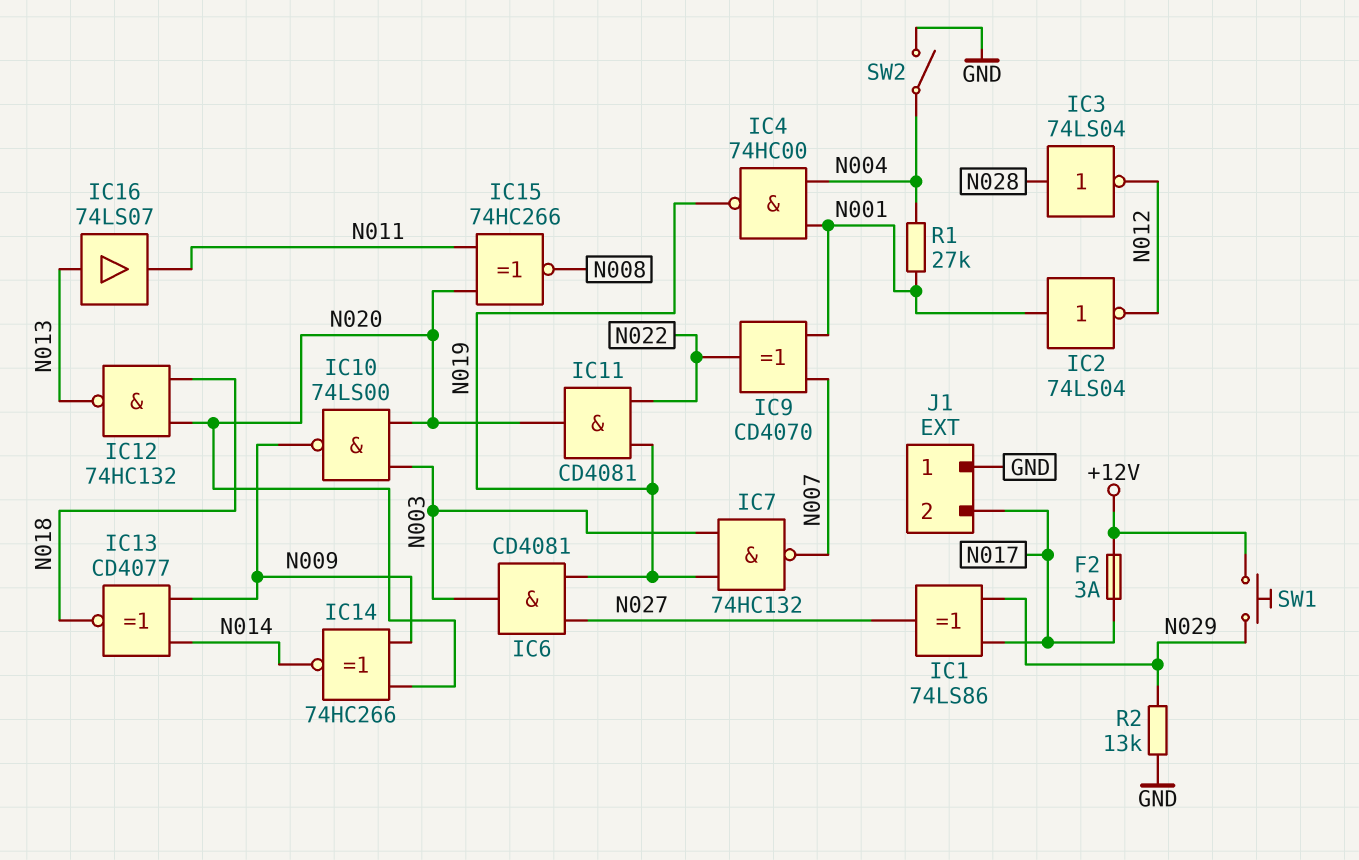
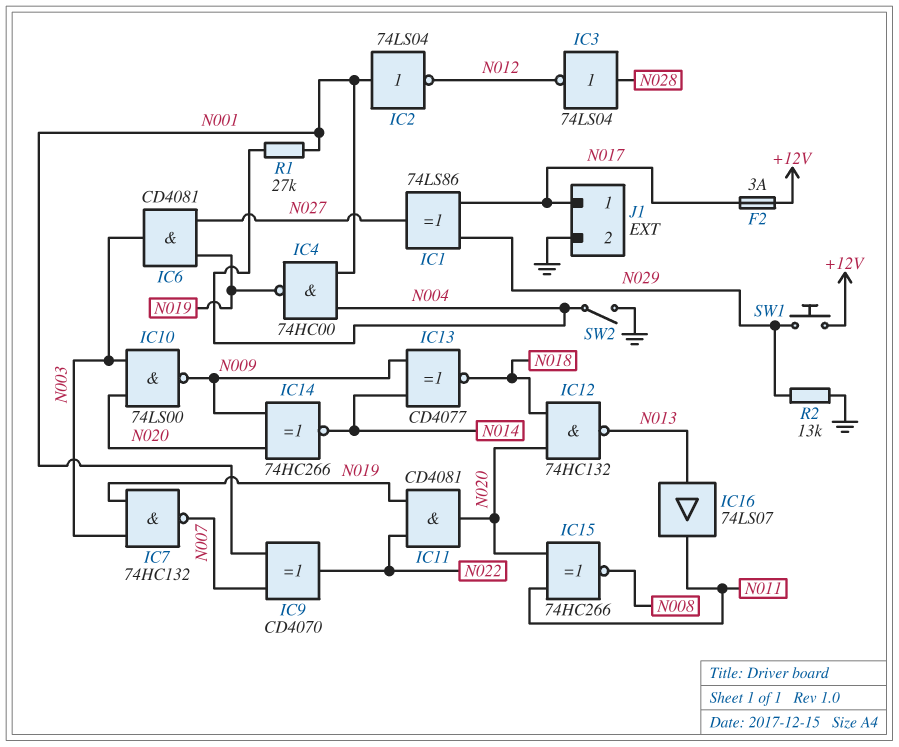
J1 pin 1: GND -> N017
J1 pin 2: N017 -> GND

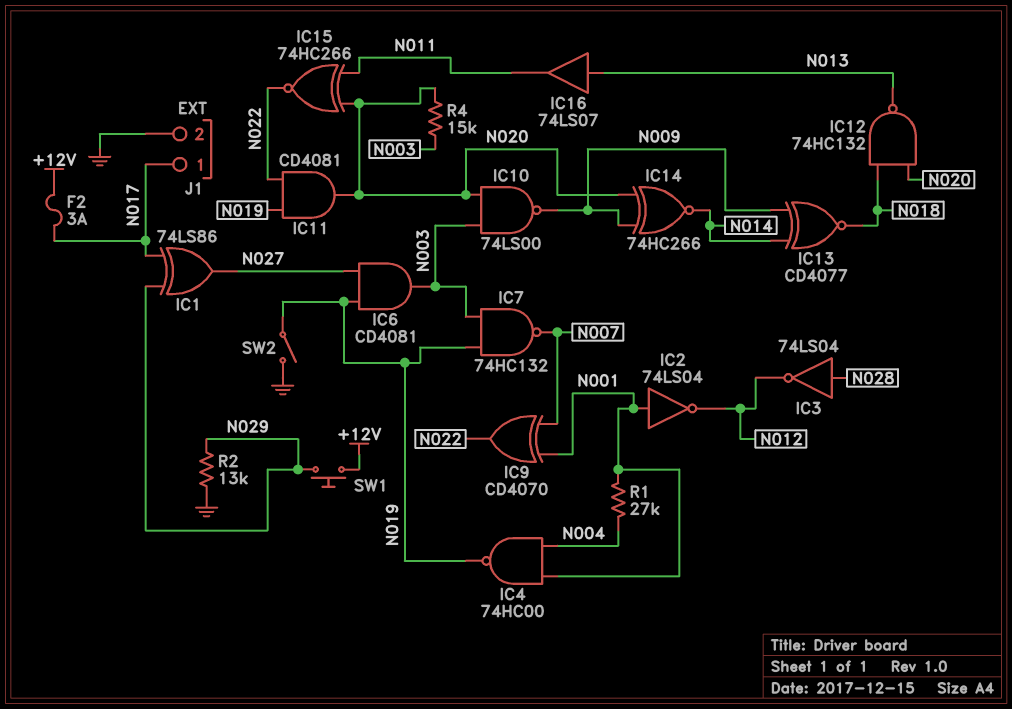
IC15: XNOR 74HC266 (in N011, in N020, out N008) -> XNOR 74HC266 (in N011, in N020, out N022)
R4: none -> 15k (N003, N020)
SW2: switch (GND, N004) -> switch (GND, N019)

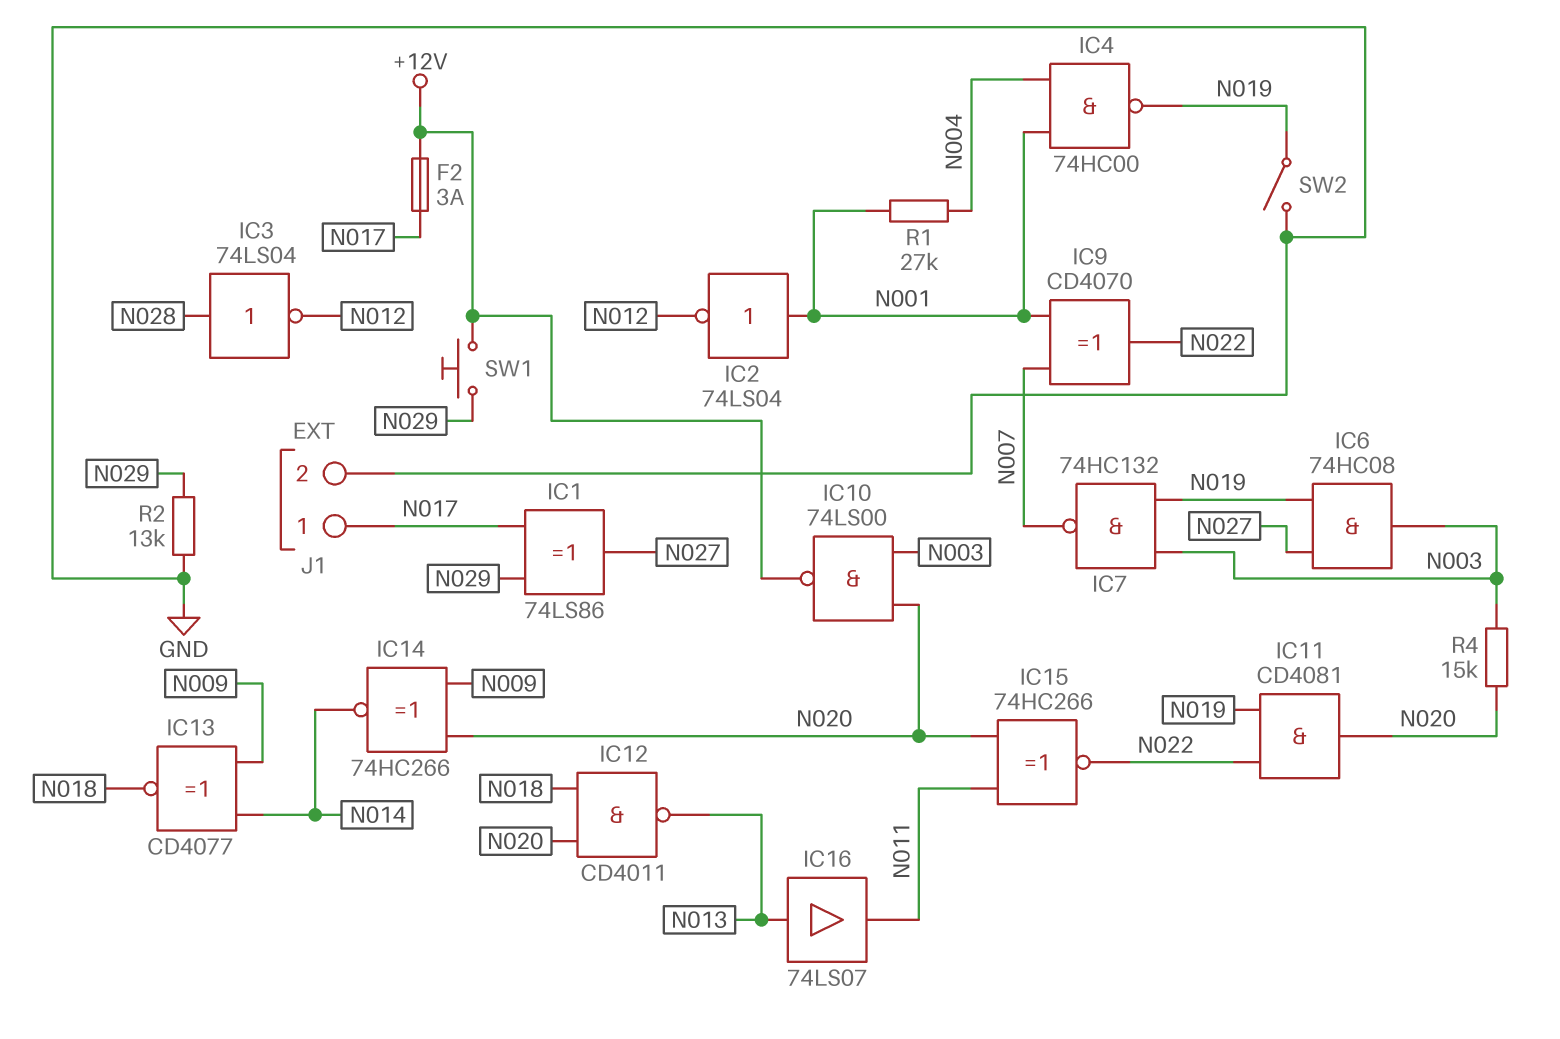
IC6: AND CD4081 (in N019, in N027, out N003) -> AND 74HC08 (in N019, in N027, out N003)
IC10: NAND 74LS00 (in N003, in N020, out N009) -> NAND 74LS00 (in N003, in N020, out +12V)
IC12: NAND 74HC132 (in N018, in N020, out N013) -> NAND CD4011 (in N018, in N020, out N013)

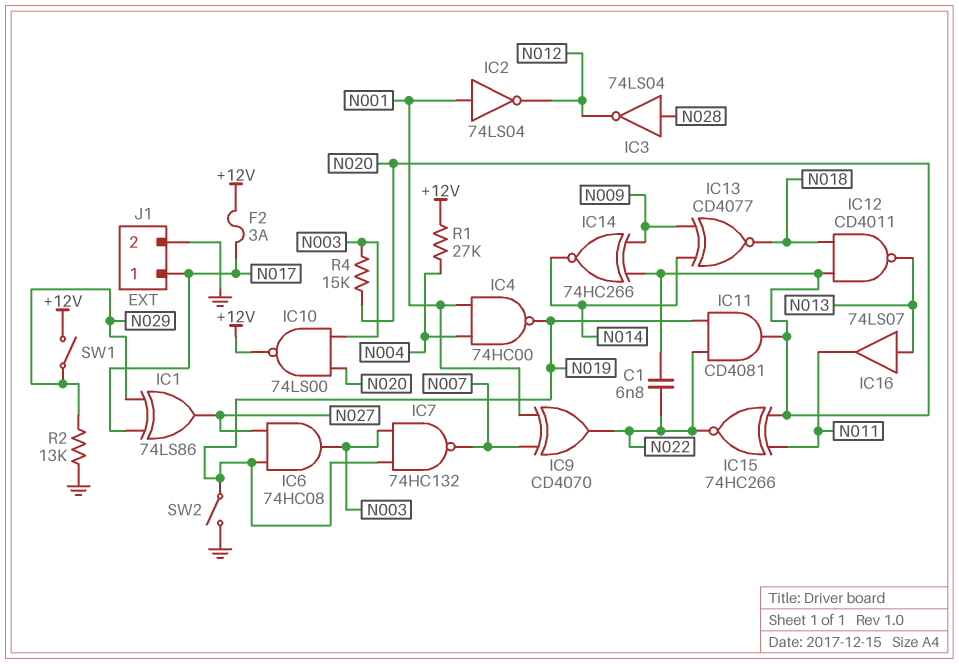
C1: none -> 6.8nF (N020, N022)
R1: 27k (N001, N004) -> 27k (+12V, N004)
SW1: button (+12V, N029) -> switch (+12V, N029)

